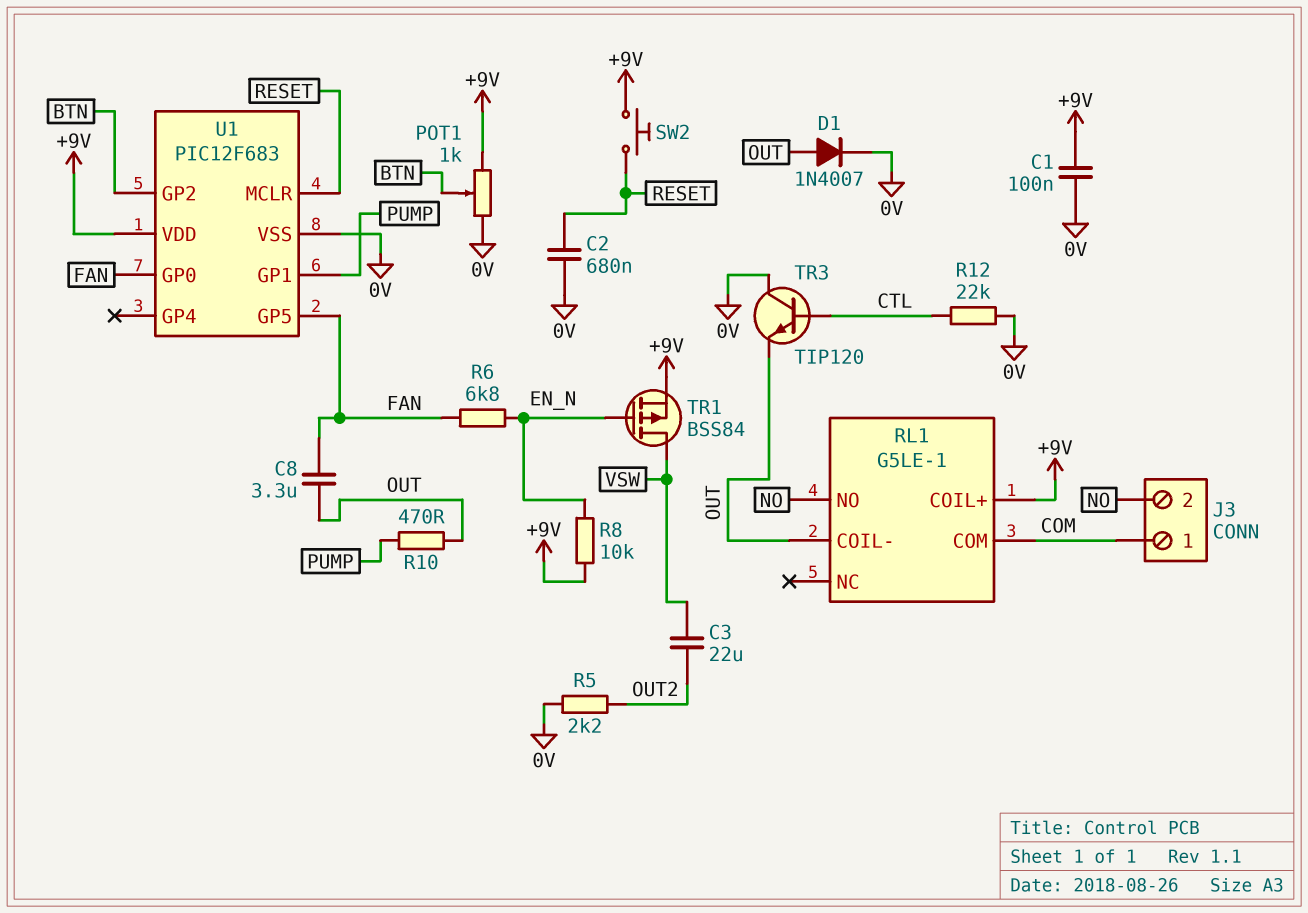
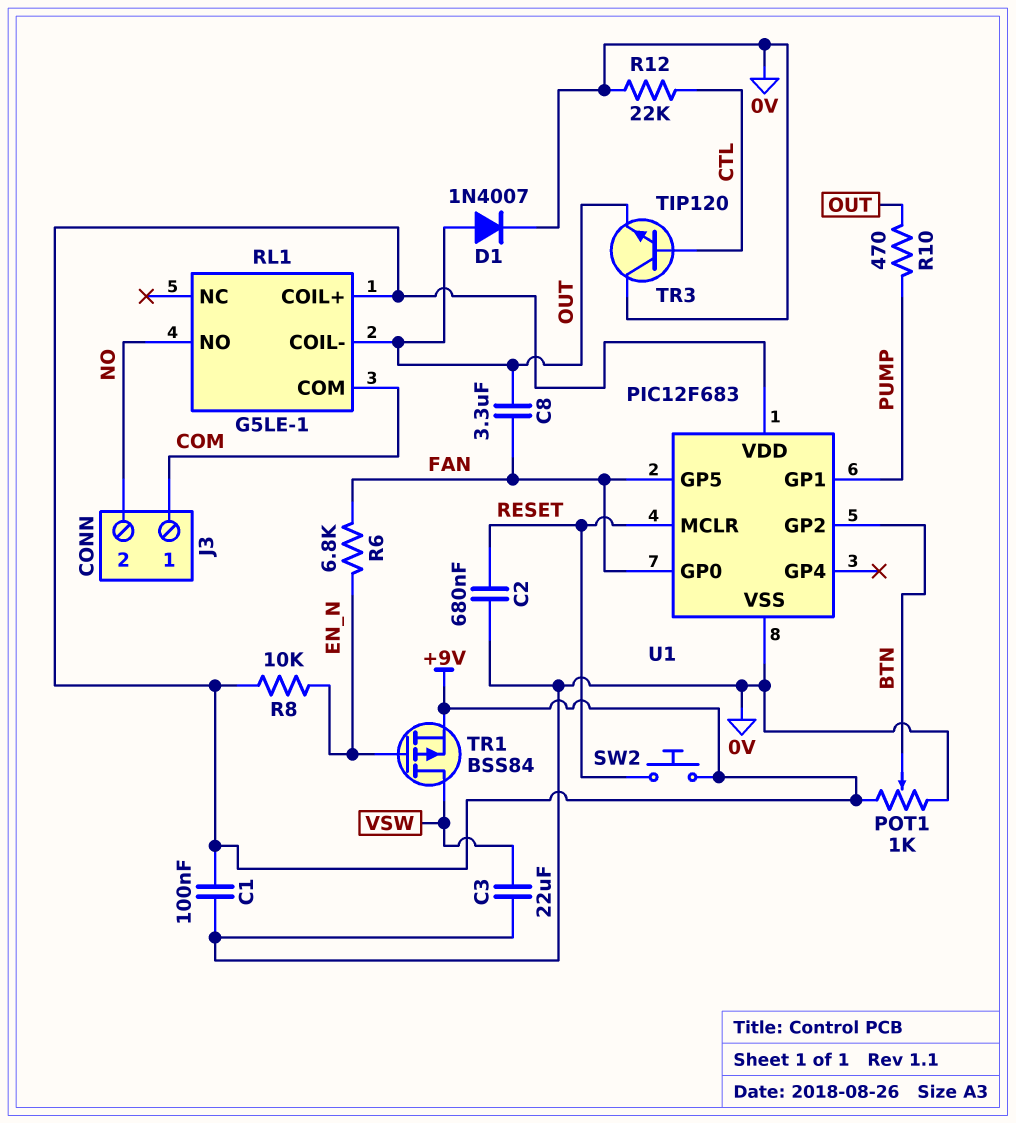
C3: 22uF (OUT2, VSW) -> 22uF (0V, VSW)
R5: 2.2k (0V, OUT2) -> none

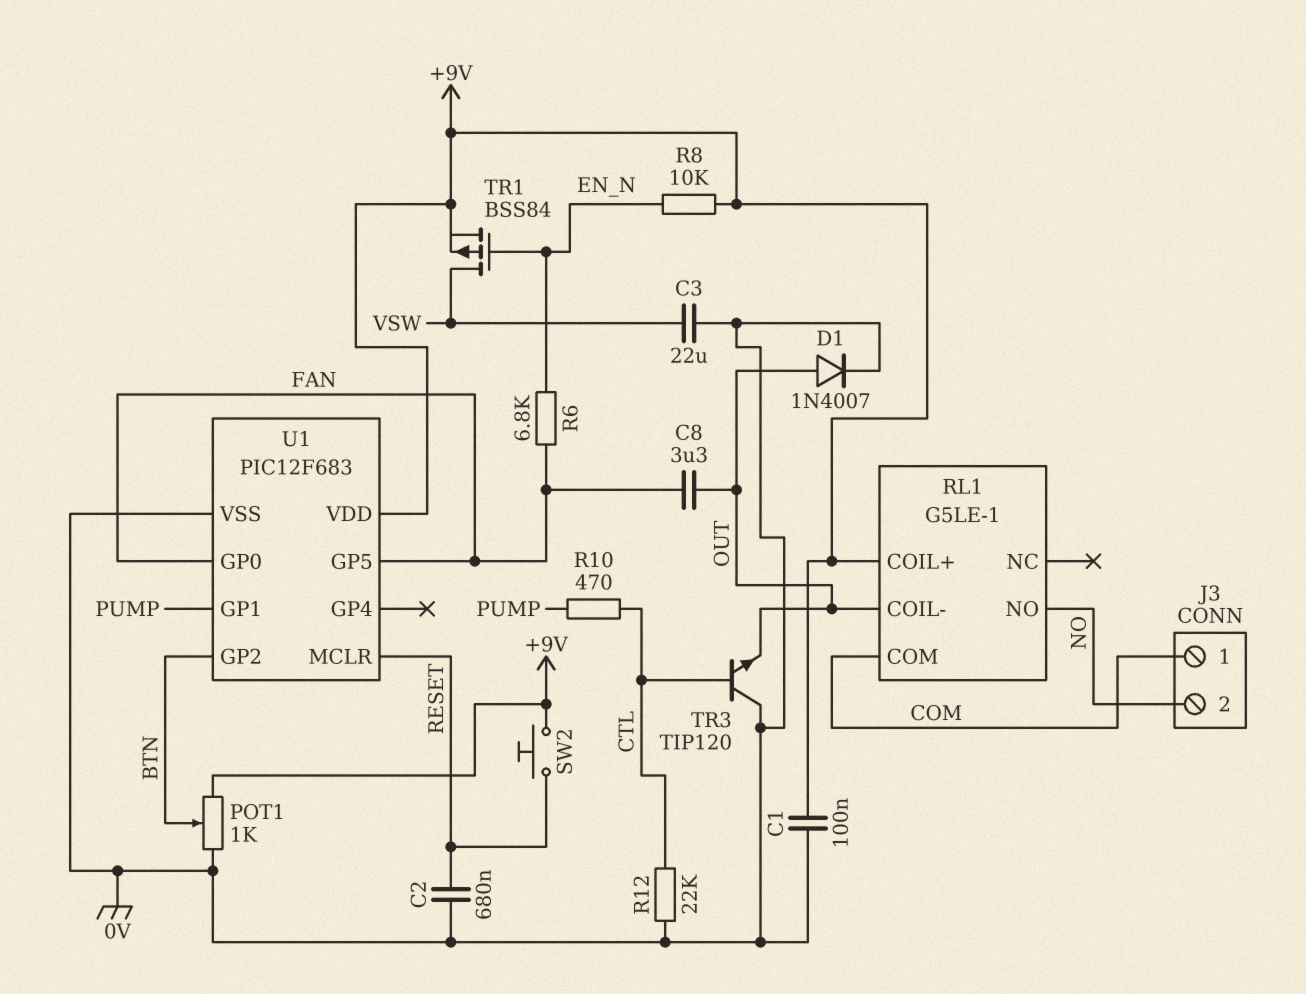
R10: 470 (OUT, PUMP) -> 470 (CTL, PUMP)

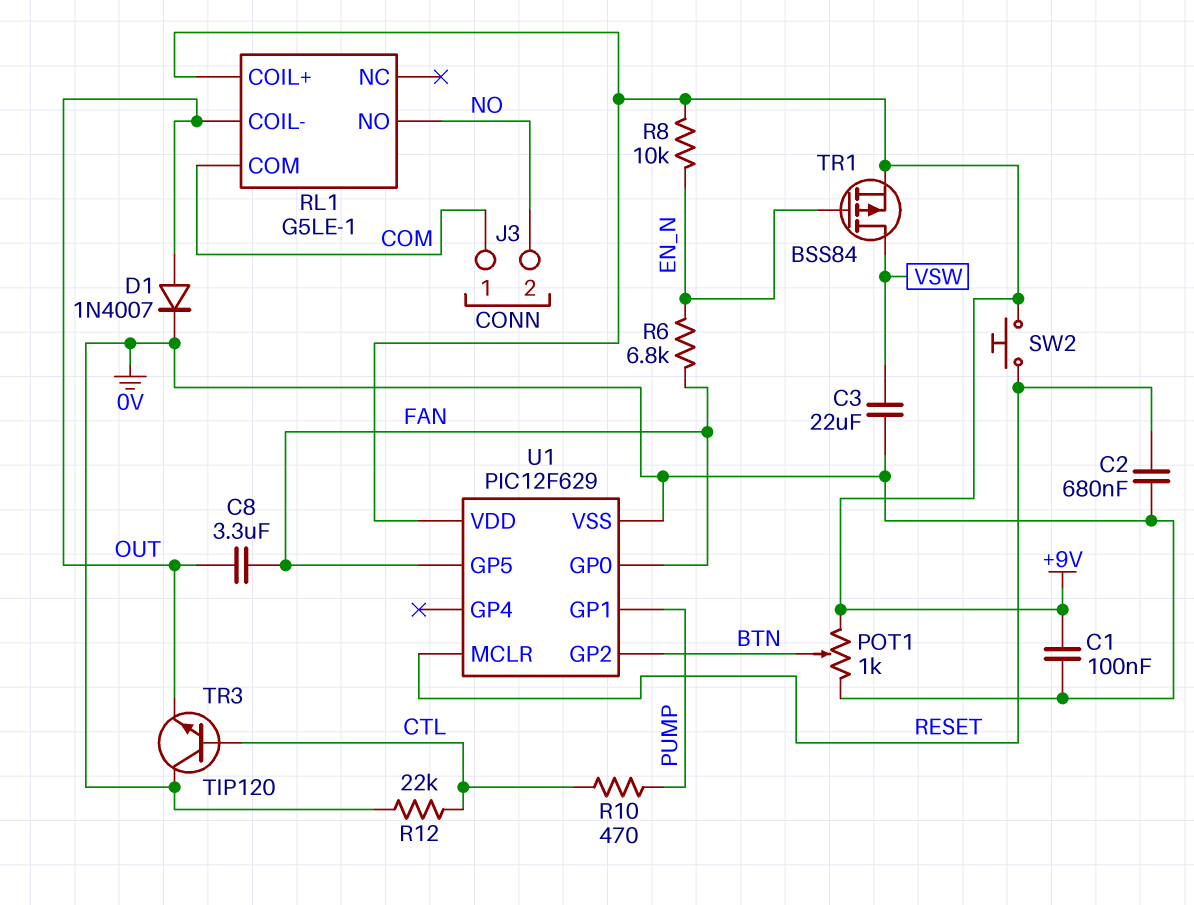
U1: PIC12F683 -> PIC12F629

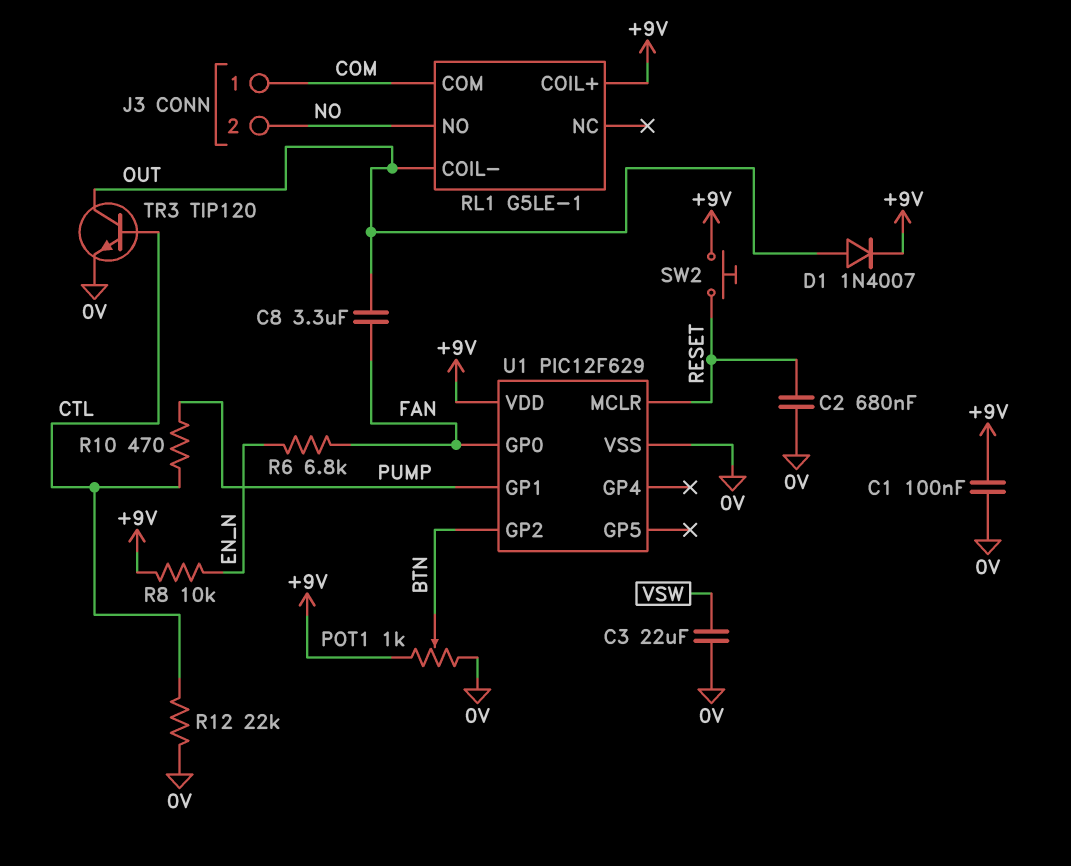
D1: diode 1N4007 (A OUT, K 0V) -> diode 1N4007 (A OUT, K +9V)
TR1: PMOS BSS84 (G EN_N, D VSW, S +9V) -> none
TR3: NPN TIP120 (B CTL, C 0V, E OUT) -> NPN TIP120 (B CTL, C OUT, E 0V)
U1 pin GP5: FAN -> none

